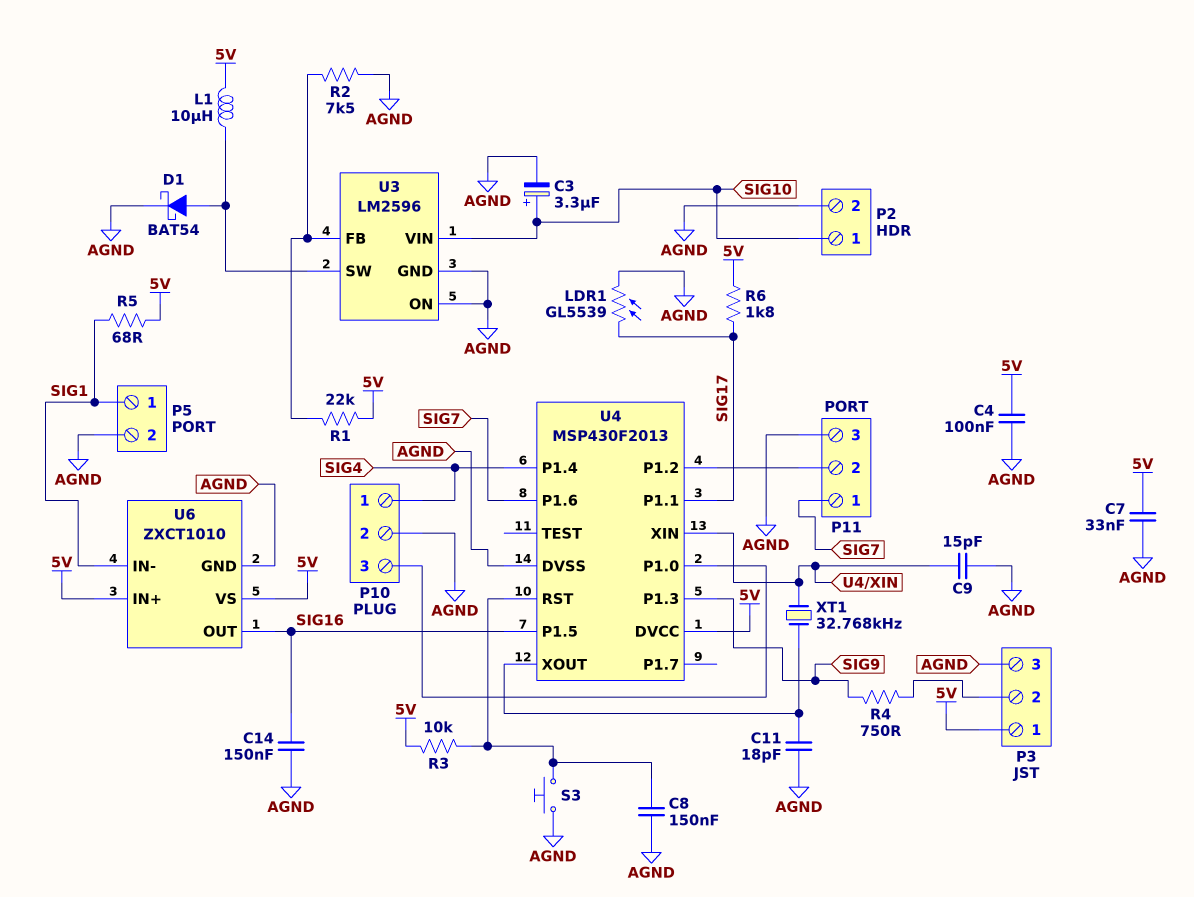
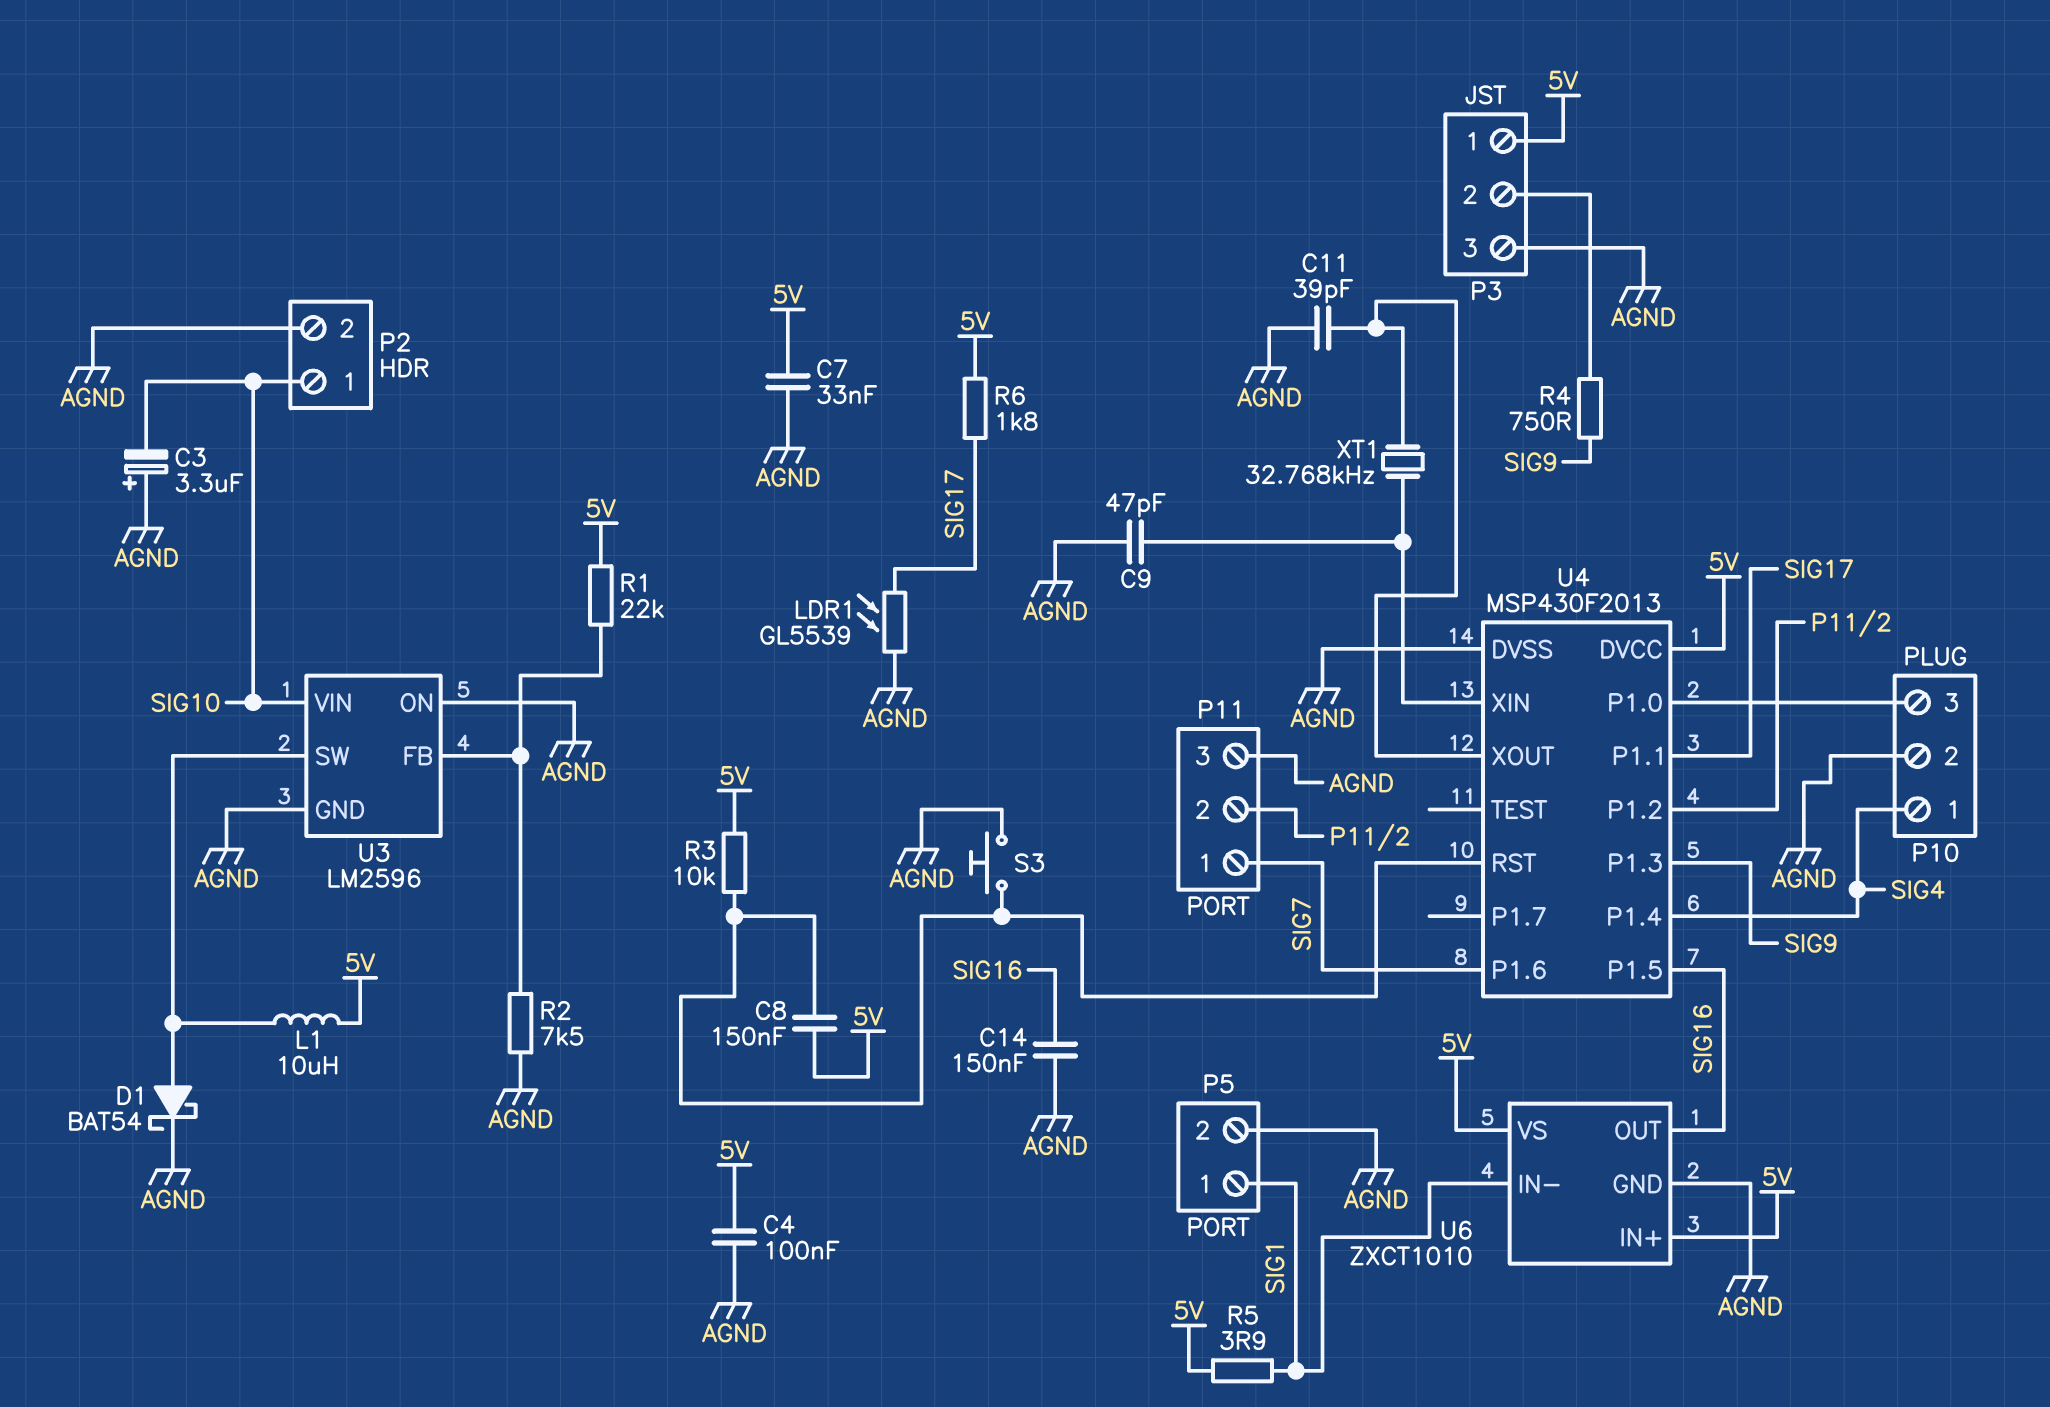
C3: 3.3uF (plus SIG10, minus AGND) -> 3.3uF (plus AGND, minus SIG10)
C8: 150nF (AGND, U4/RST) -> 150nF (5V, U4/RST)
C9: 15pF (AGND, U4/XIN) -> 47pF (AGND, U4/XIN)
C11: 18pF (AGND, U4/XOUT) -> 39pF (AGND, U4/XOUT)
R5: 68 (5V, SIG1) -> 3.9 (5V, SIG1)

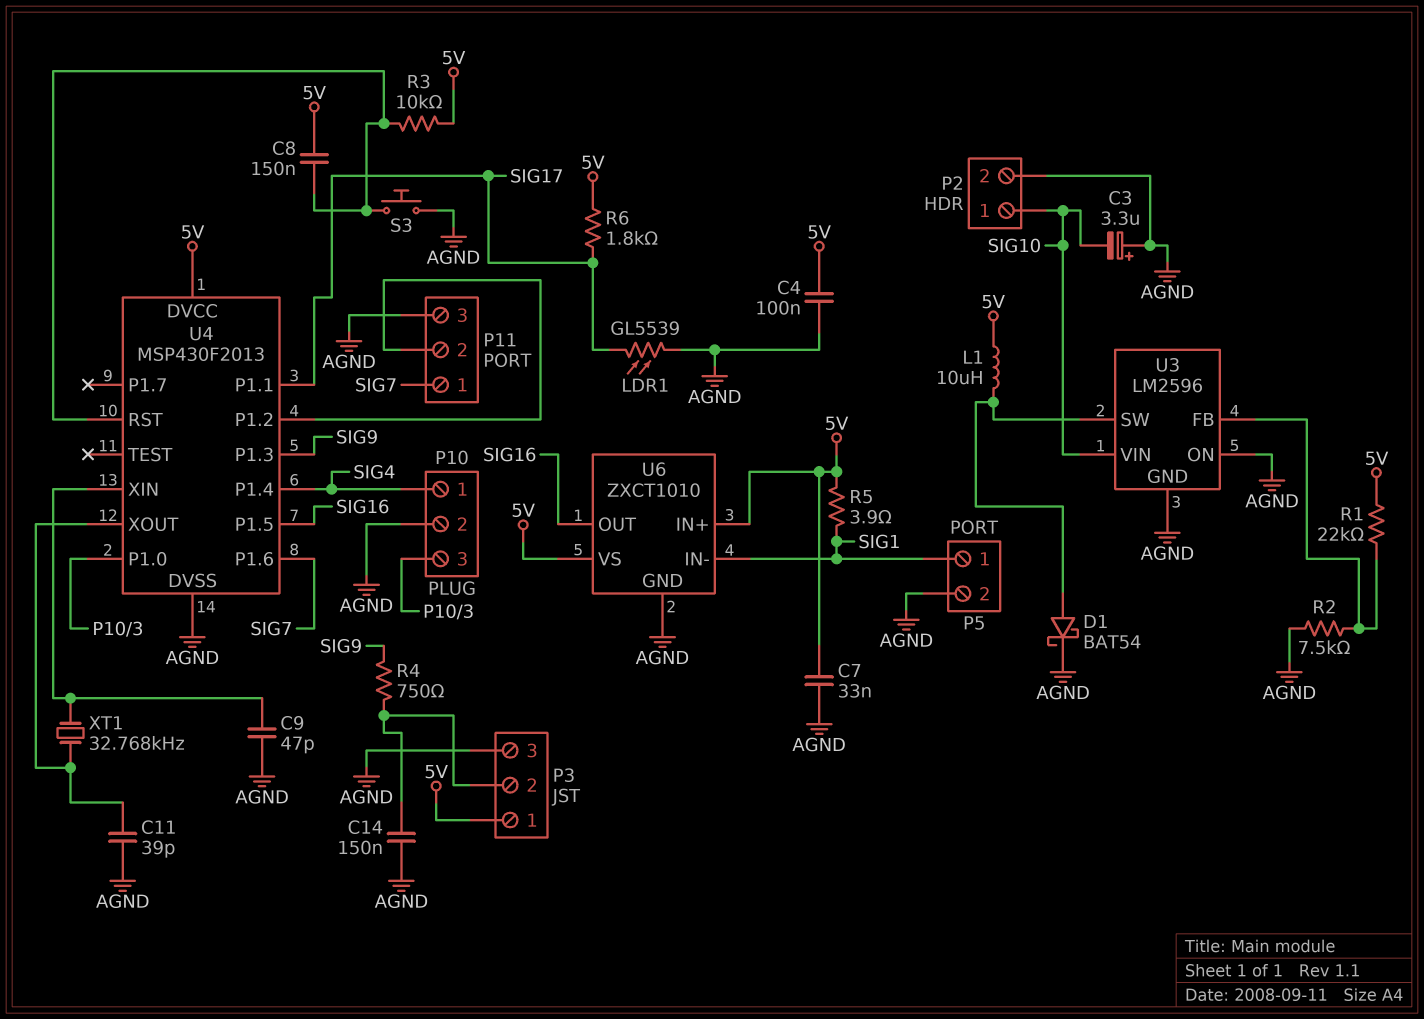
C14: 150nF (AGND, SIG16) -> 150nF (AGND, P3/2)

